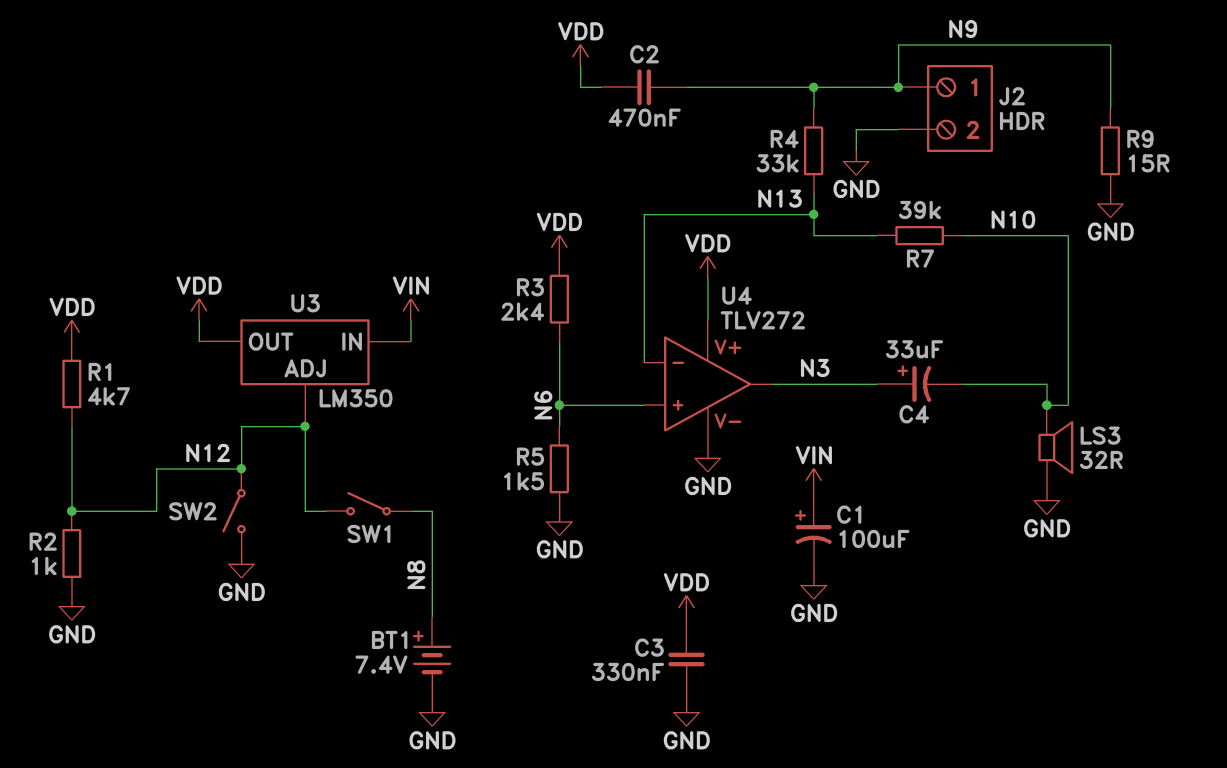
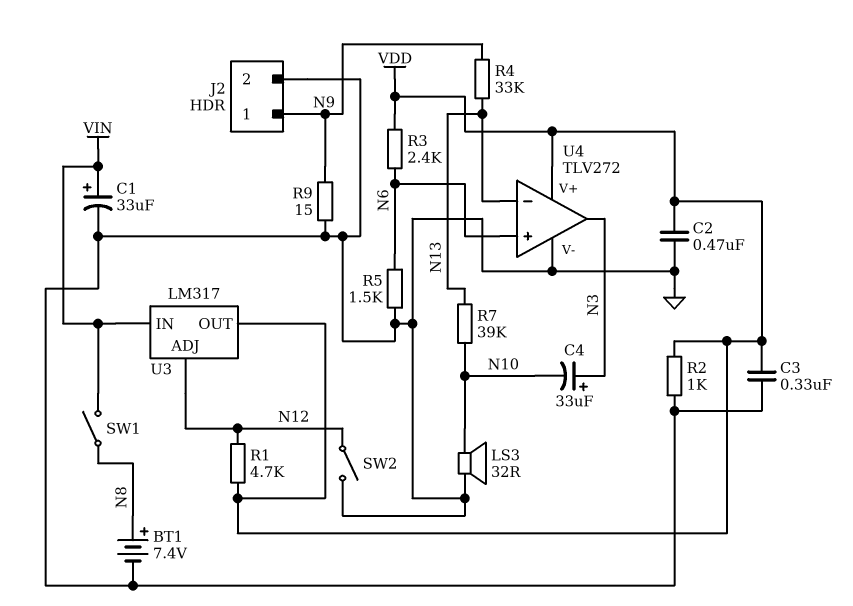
C1: 100uF (plus VIN, minus GND) -> 33uF (plus VIN, minus GND)
C2: 470nF (N9, VDD) -> 470nF (GND, VDD)
R2: 1k (GND, N12) -> 1k (GND, VDD)
SW1: switch (N8, N12) -> switch (N8, VIN)
U3: LM350 -> LM317

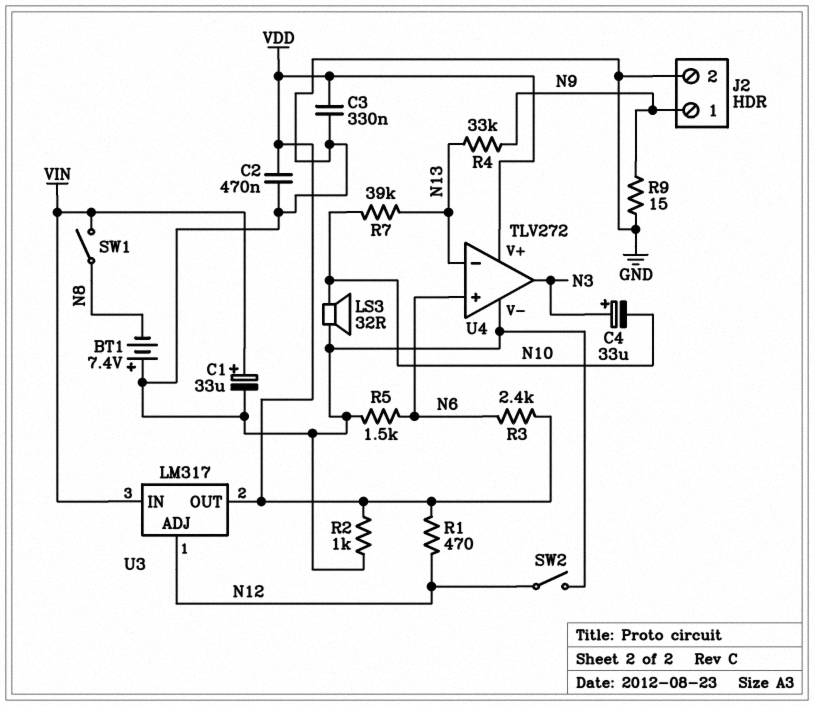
BT1: 7.4V (plus N8, minus GND) -> 7.4V (plus GND, minus N8)
R1: 4.7k (N12, VDD) -> 470 (N12, VDD)

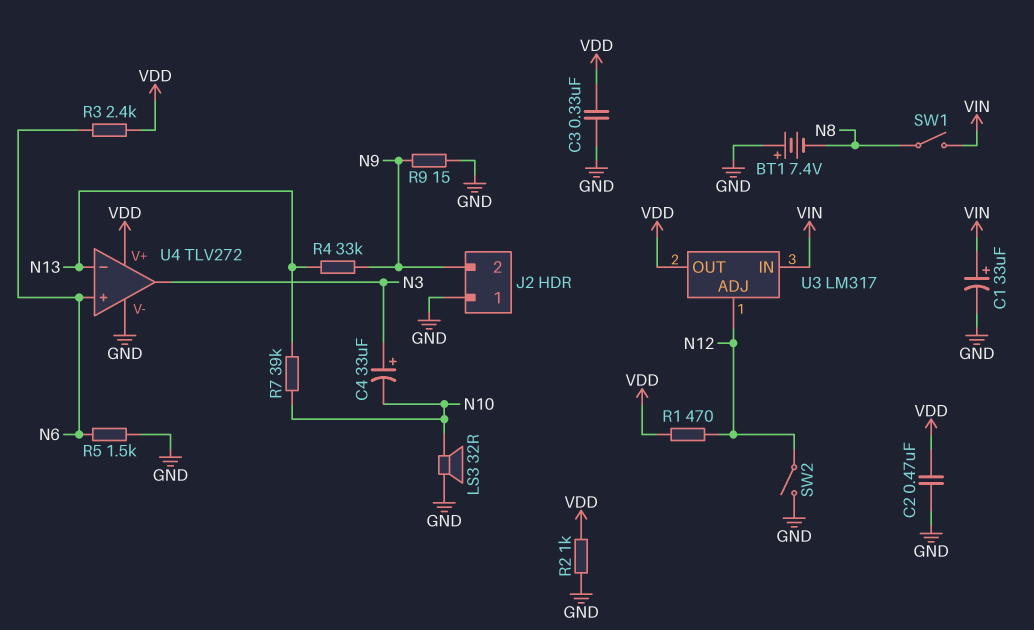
J2 pin 1: N9 -> GND
J2 pin 2: GND -> N9

